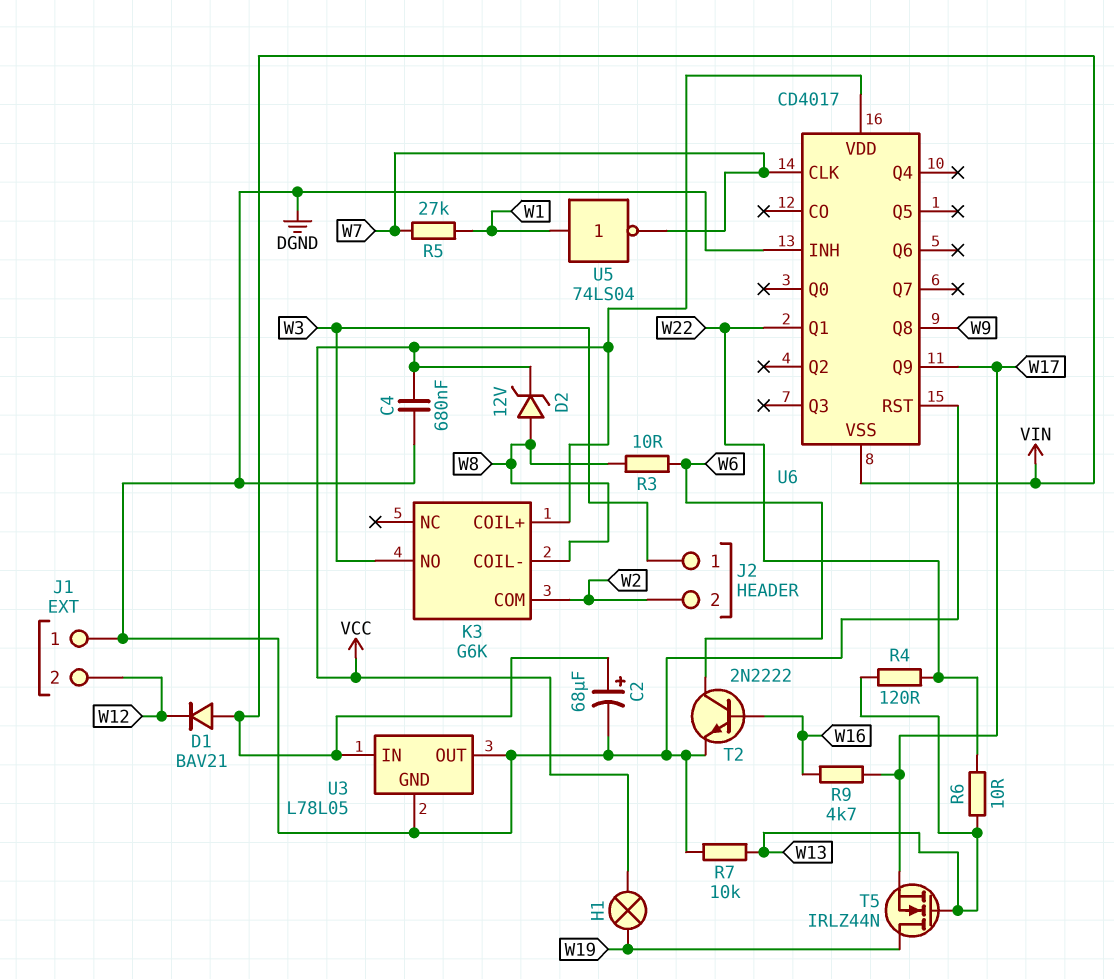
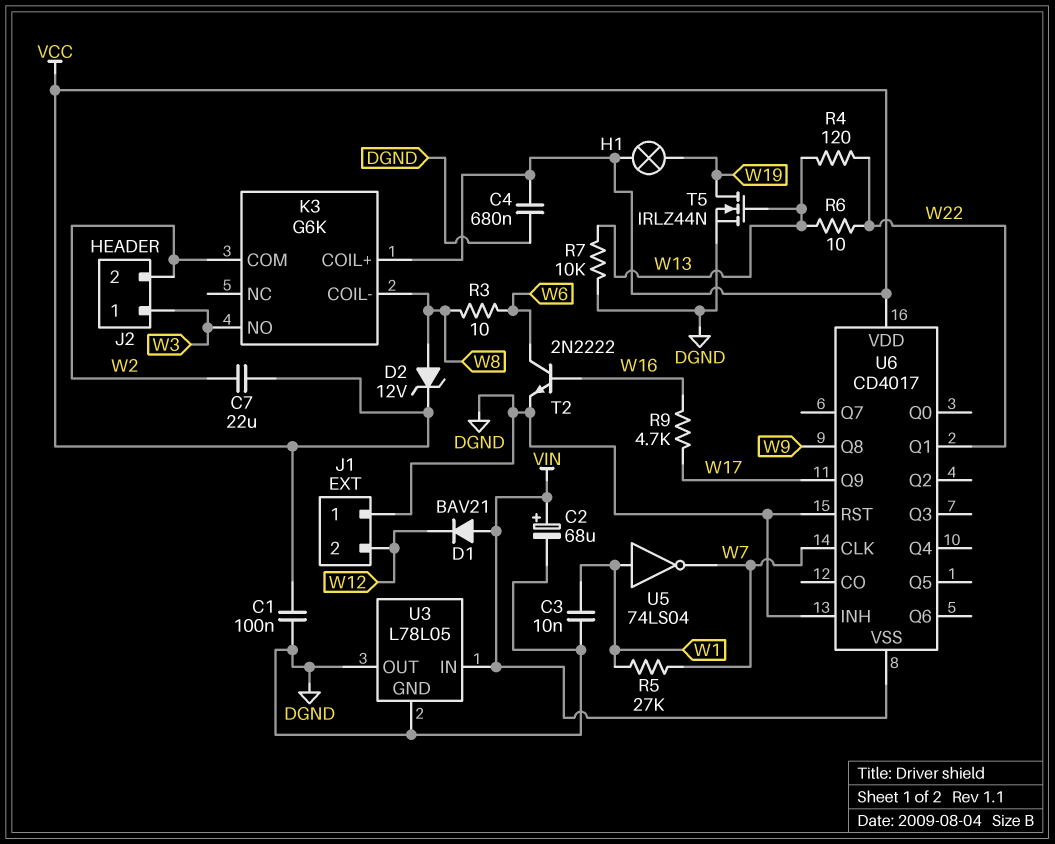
C1: none -> 100nF (DGND, VCC)
C3: none -> 10nF (DGND, W1)
C7: none -> 22uF (VCC, W2)
T5: NMOS IRLZ44N (G W13, D W19, S W17) -> NMOS IRLZ44N (G W13, D W19, S DGND)

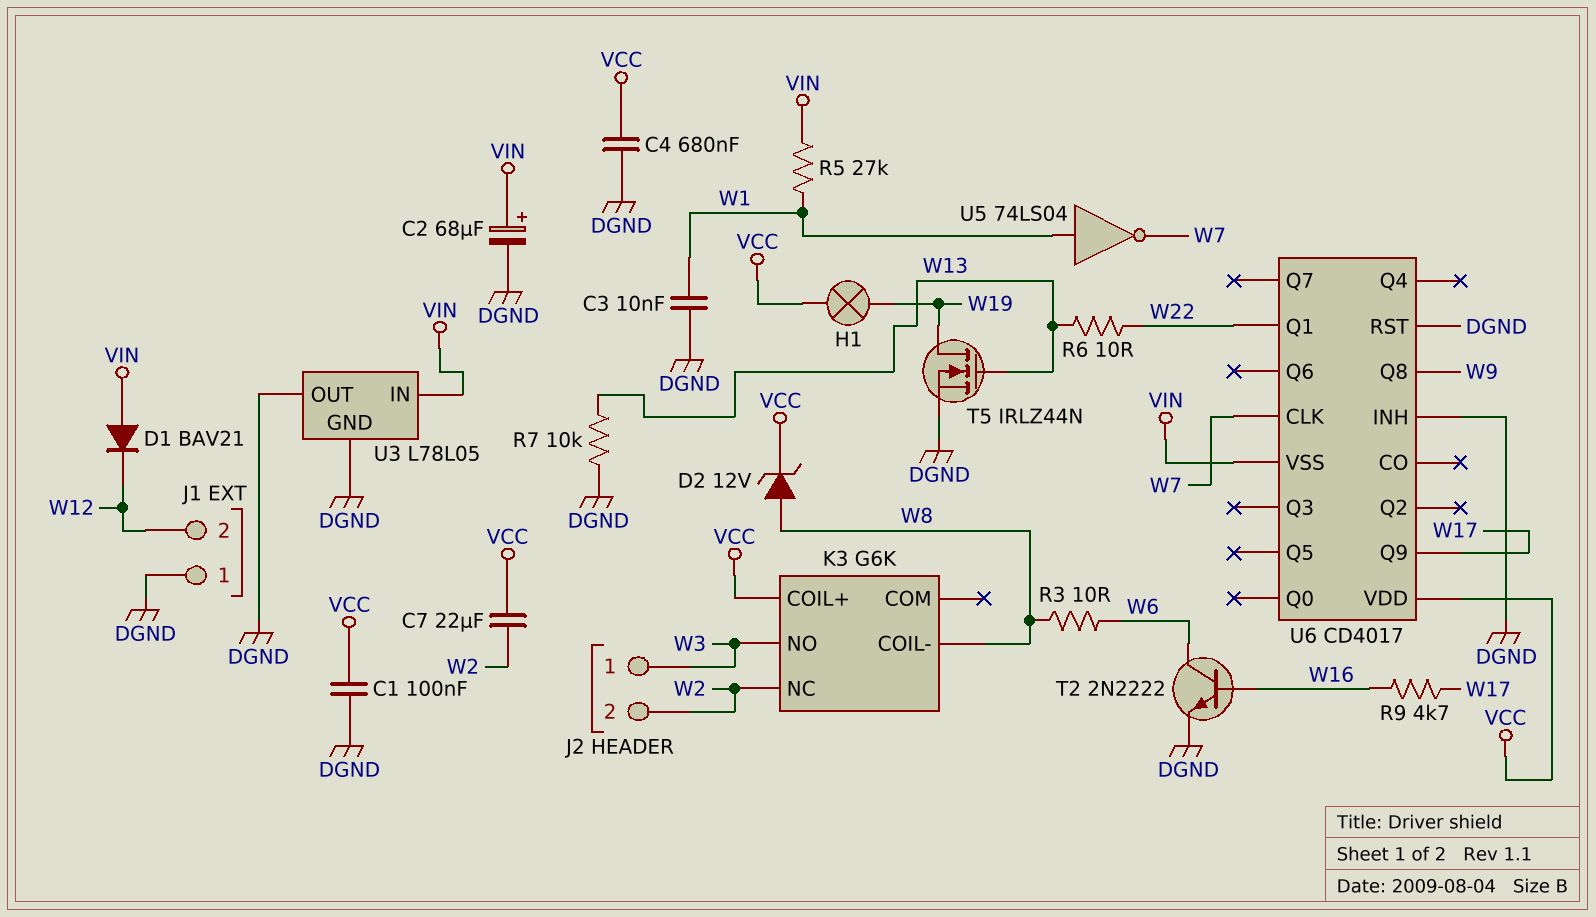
K3 pin COM: W2 -> none
K3 pin NC: none -> W2
R4: 120 (W13, W22) -> none
R5: 27k (W1, W7) -> 27k (VIN, W1)

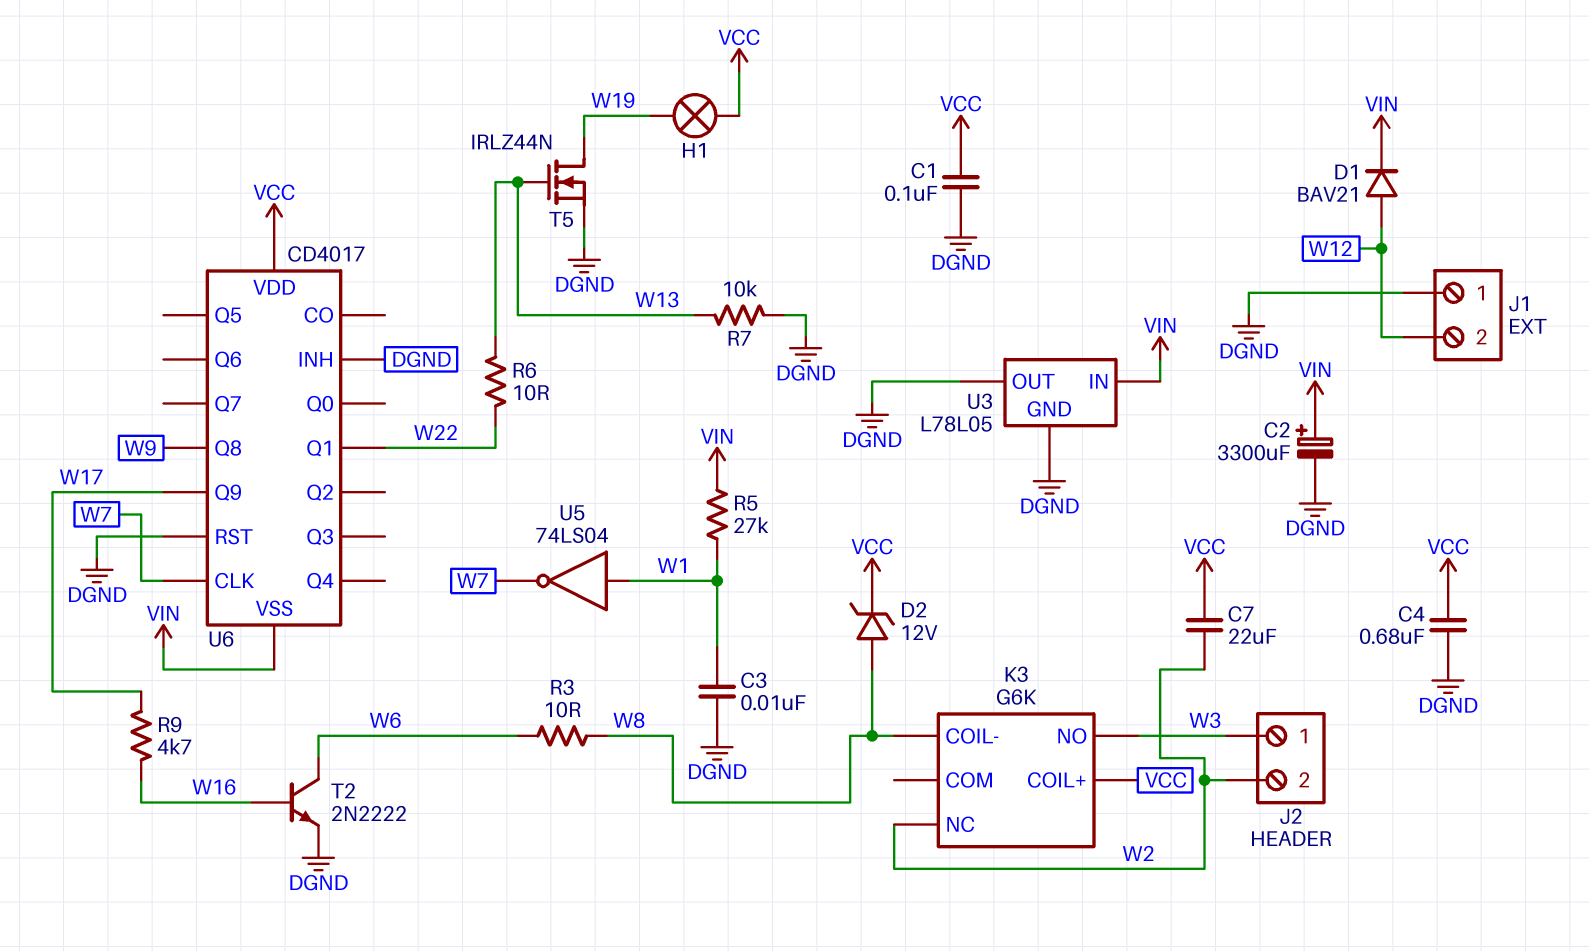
C2: 68uF (plus VIN, minus DGND) -> 3300uF (plus VIN, minus DGND)
D1: diode BAV21 (A VIN, K W12) -> diode BAV21 (A W12, K VIN)

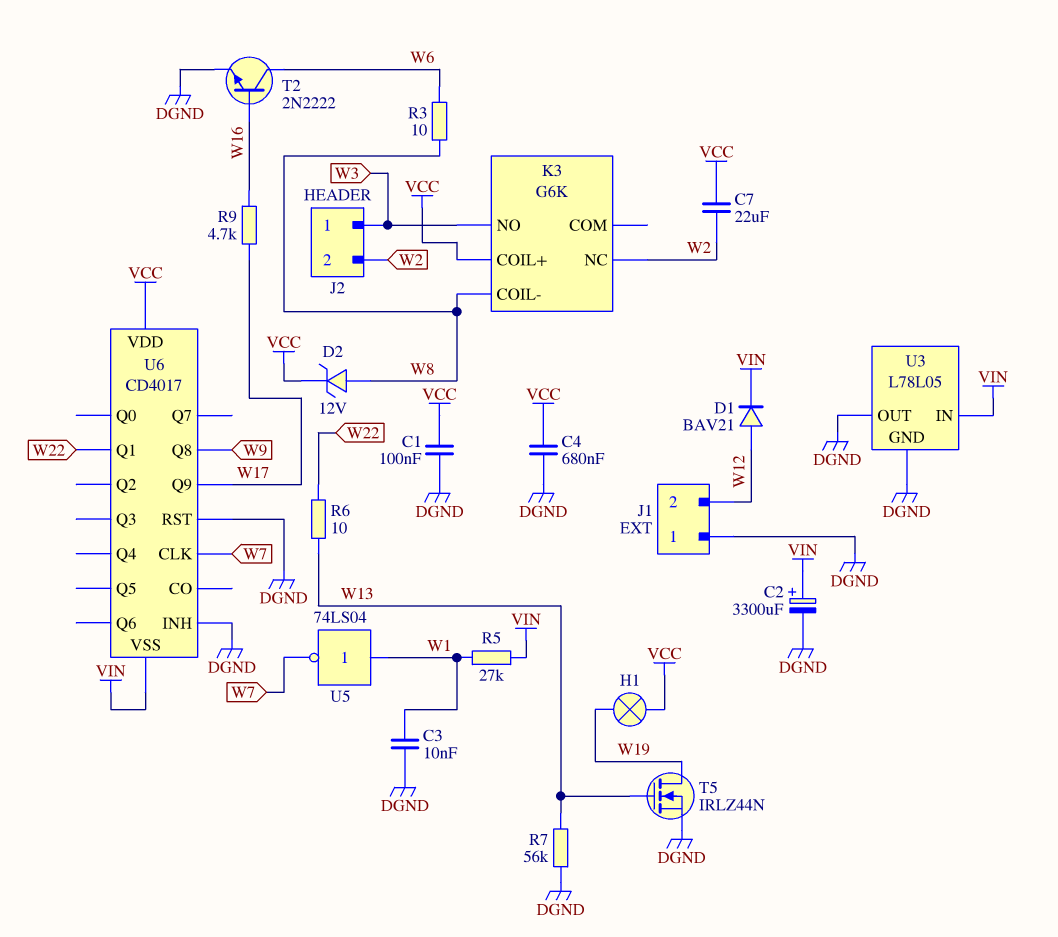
R7: 10k (DGND, W13) -> 56k (DGND, W13)

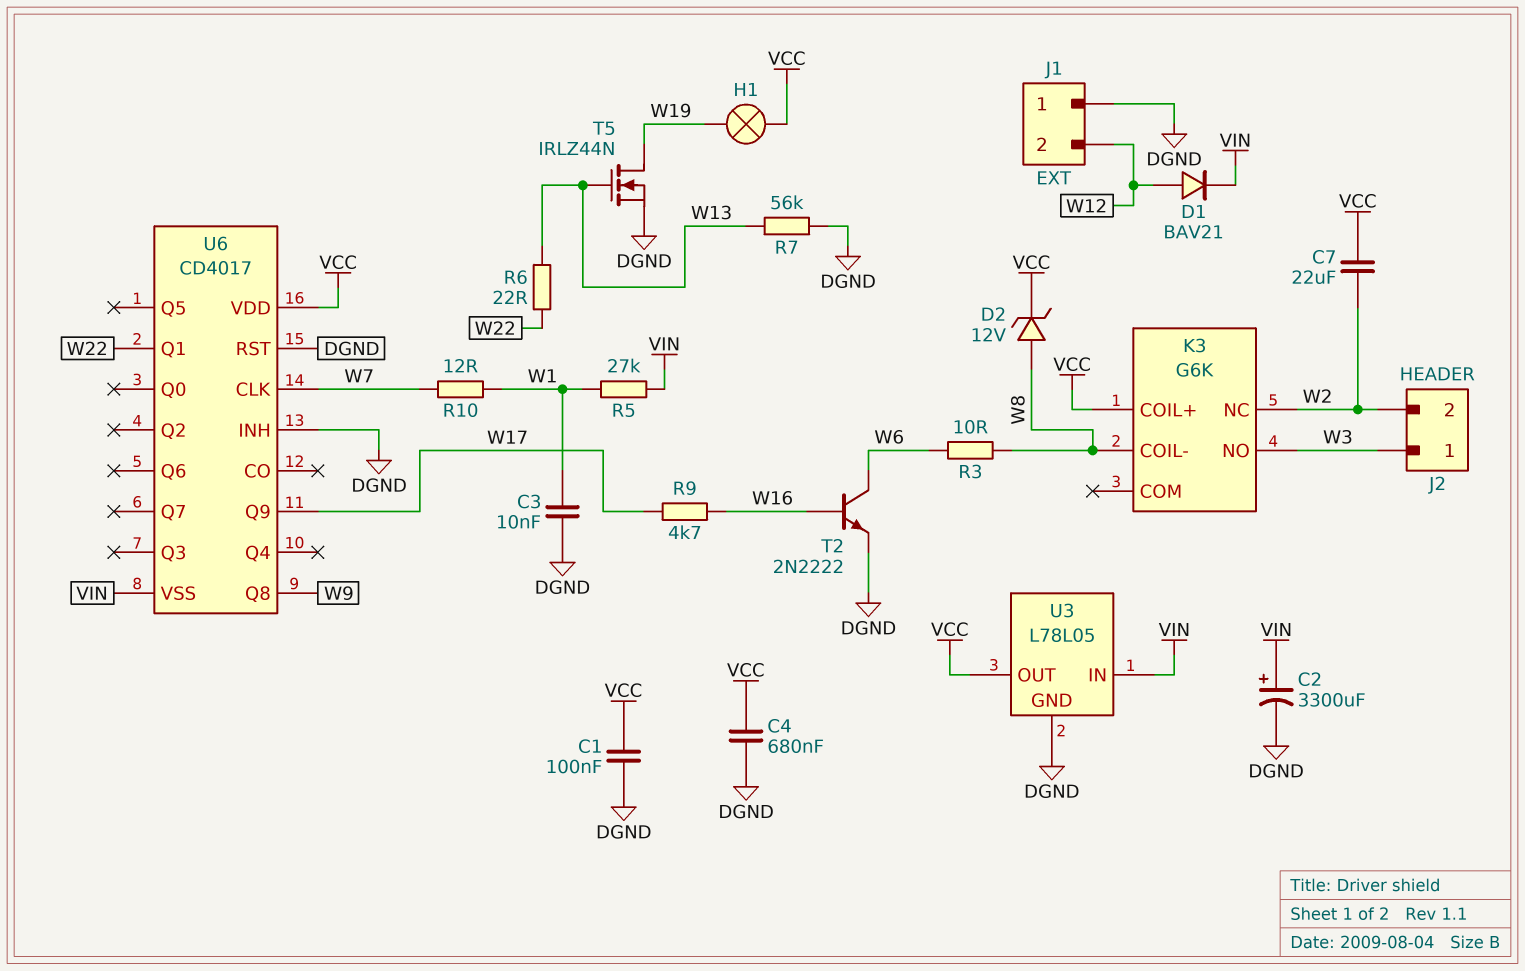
R6: 10 (W13, W22) -> 22 (W13, W22)
R10: none -> 12 (W1, W7)
U3 pin OUT: DGND -> VCC
U5: NOT 74LS04 (in W1, out W7) -> none

